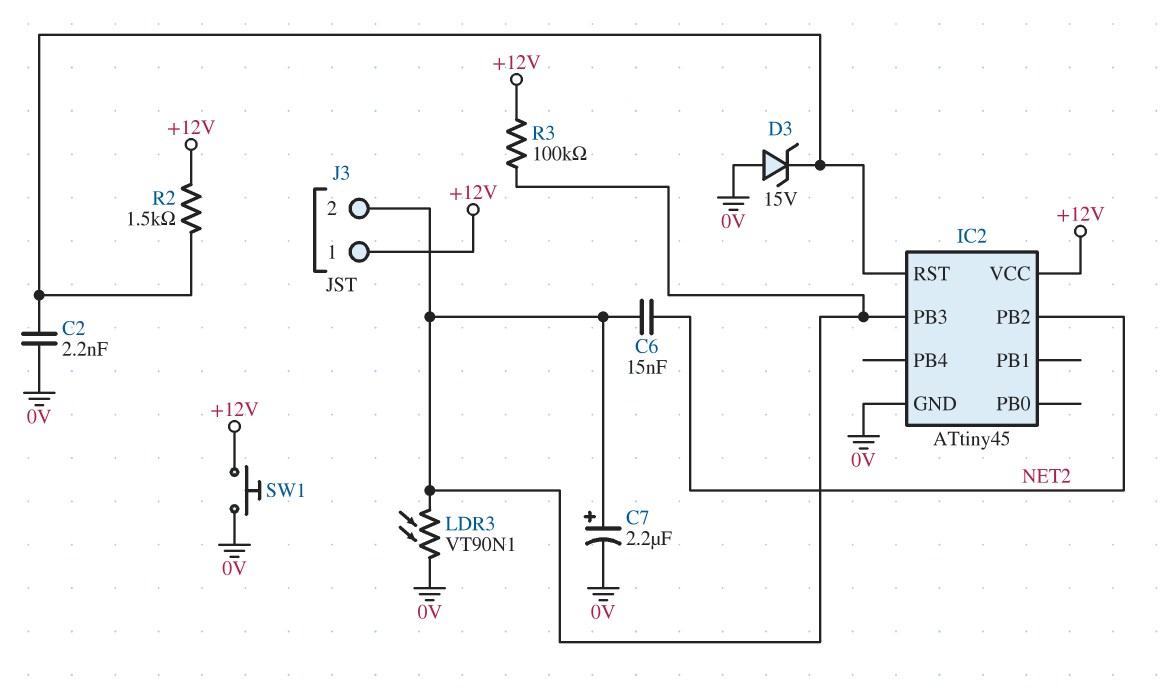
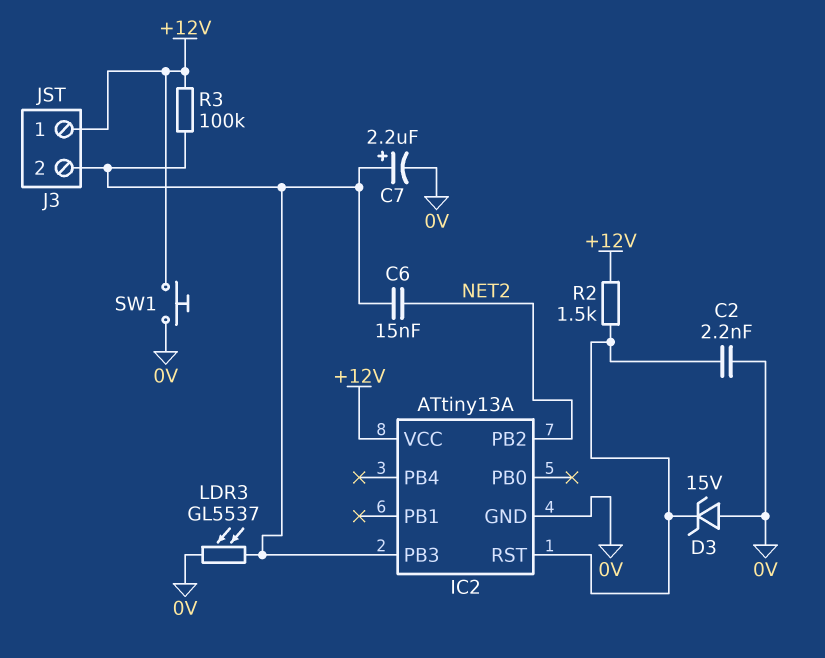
IC2: ATtiny45 -> ATtiny13A
LDR3: VT90N1 (0V, IC2/PB3) -> GL5537 (0V, IC2/PB3)

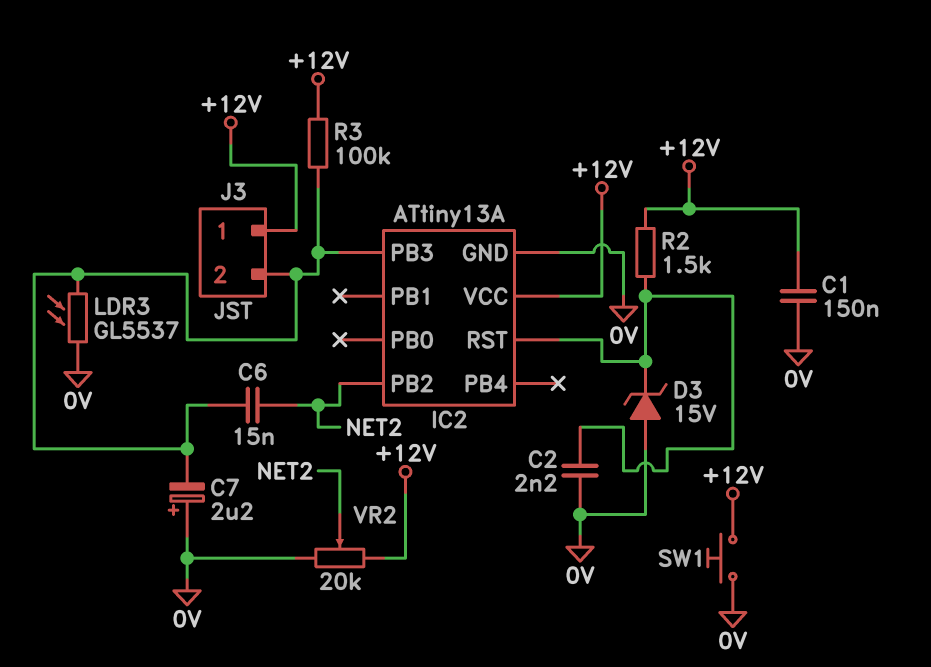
C1: none -> 150nF (+12V, 0V)
C7: 2.2uF (plus IC2/PB3, minus 0V) -> 2.2uF (plus 0V, minus IC2/PB3)
VR2: none -> 20k (+12V, 0V, wiper NET2)

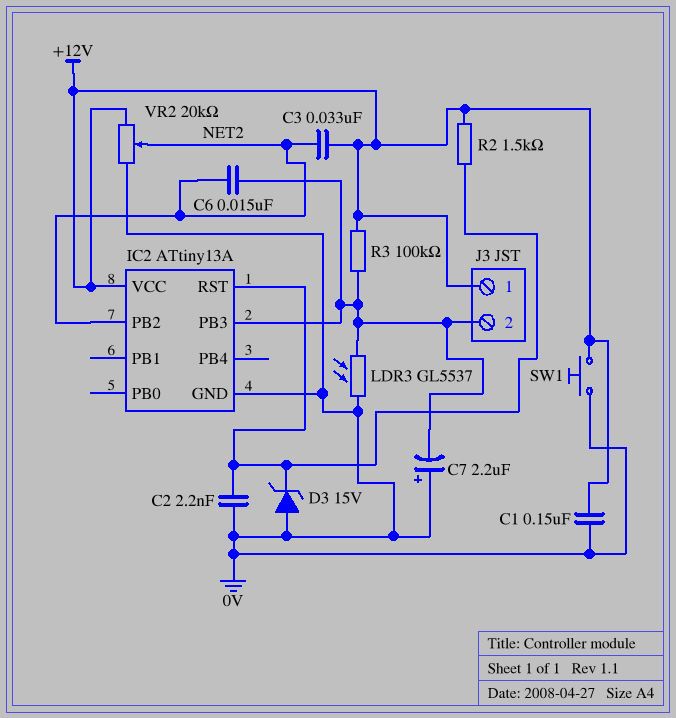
C3: none -> 33nF (+12V, NET2)

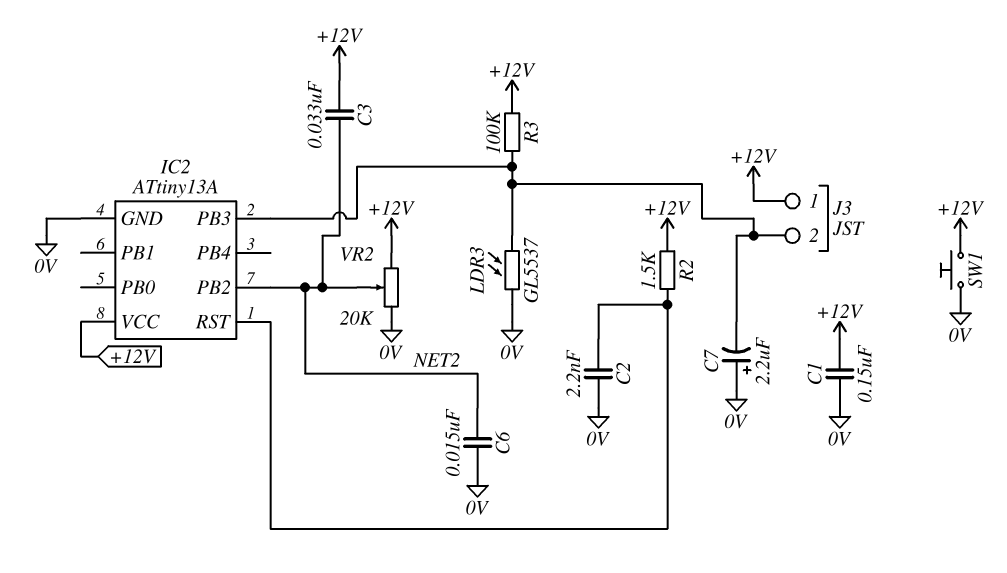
C6: 15nF (IC2/PB3, NET2) -> 15nF (0V, NET2)
D3: zener 15V (A 0V, K IC2/RST) -> none

